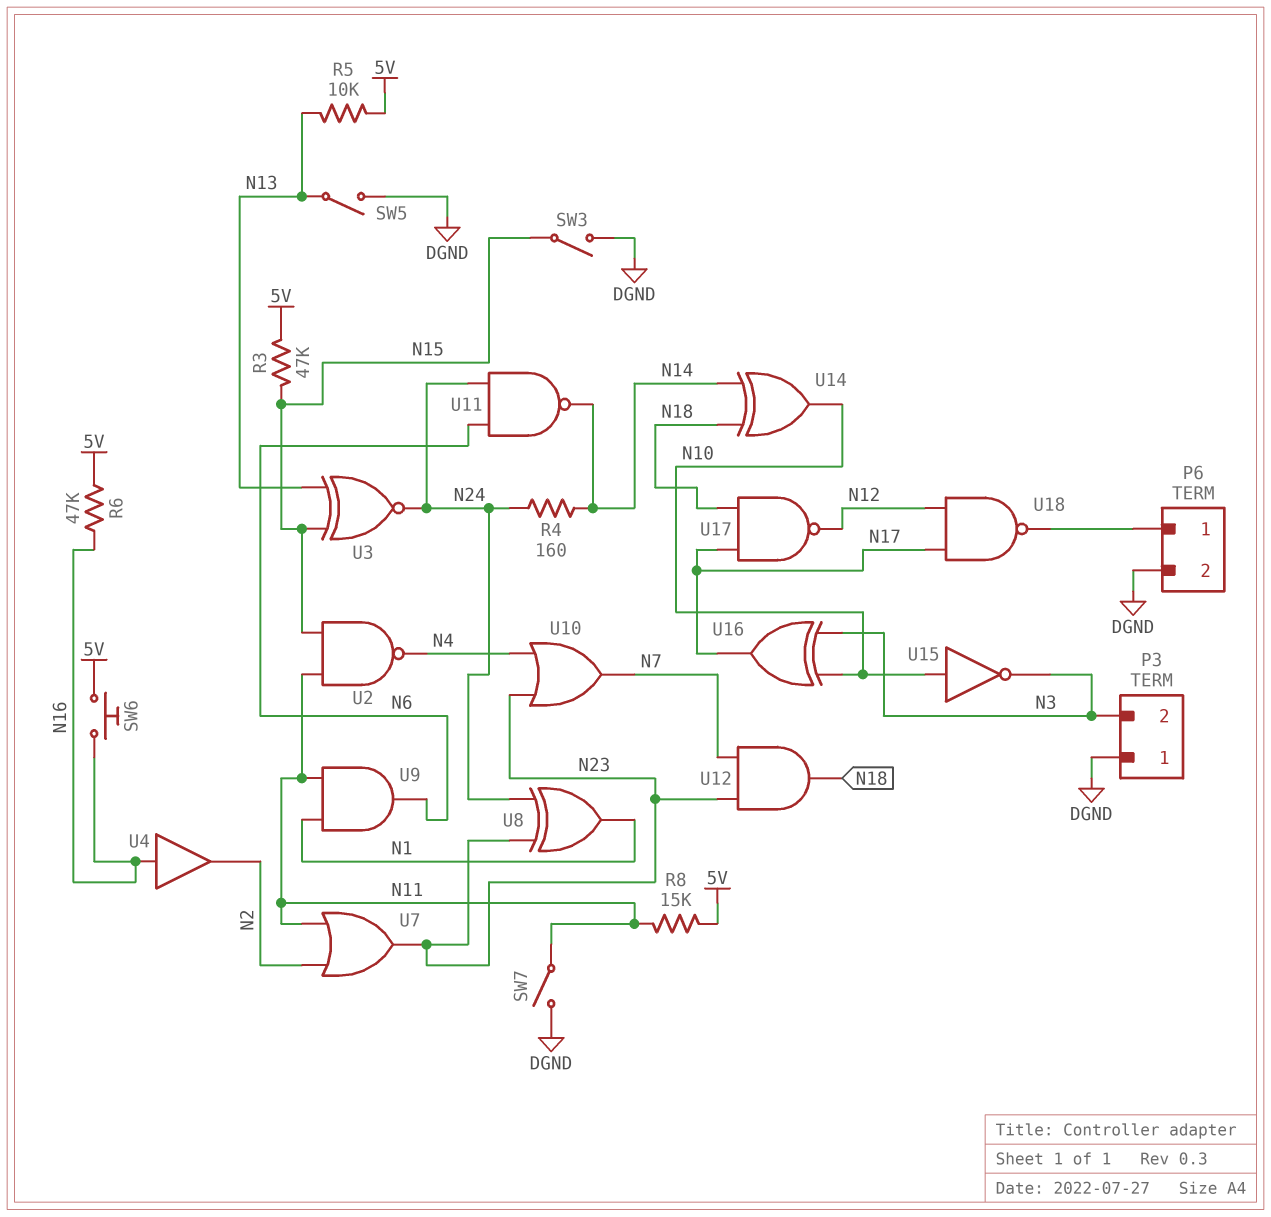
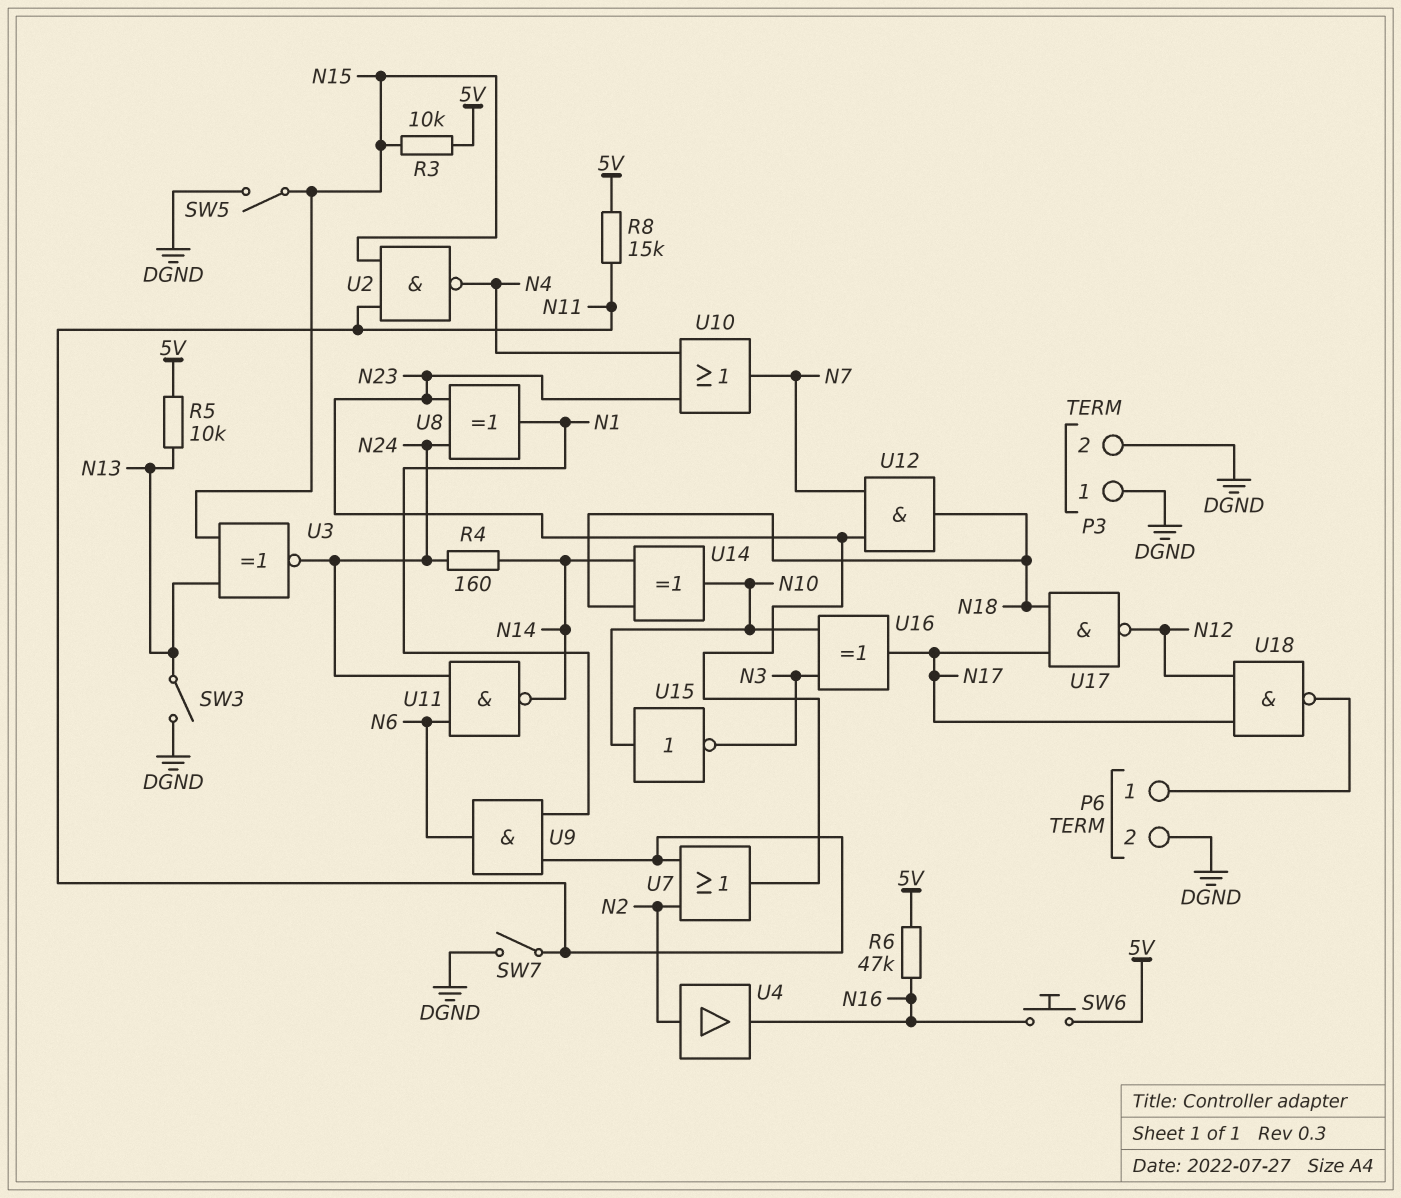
P3 pin 2: N3 -> DGND
R3: 47k (5V, N15) -> 10k (5V, N15)
SW3: switch (DGND, N15) -> switch (DGND, N13)
SW5: switch (DGND, N13) -> switch (DGND, N15)
U4: buffer (in N16, out N2) -> buffer (in N2, out N16)

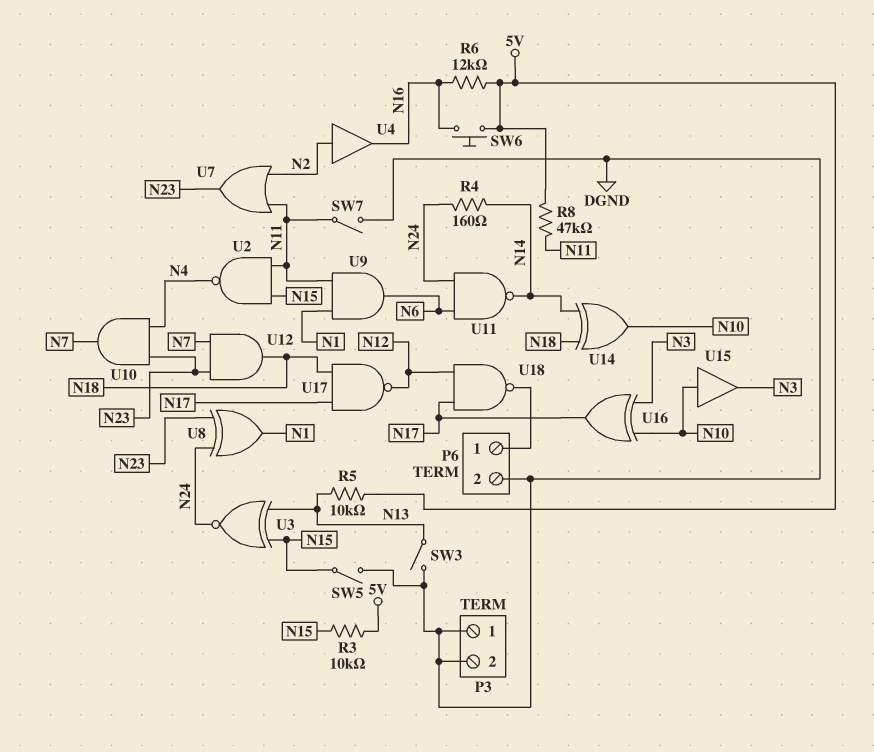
R6: 47k (5V, N16) -> 12k (5V, N16)
R8: 15k (5V, N11) -> 47k (5V, N11)
U10: OR (in N4, in N23, out N7) -> AND (in N4, in N23, out N7)
U15: NOT (in N10, out N3) -> buffer (in N10, out N3)

